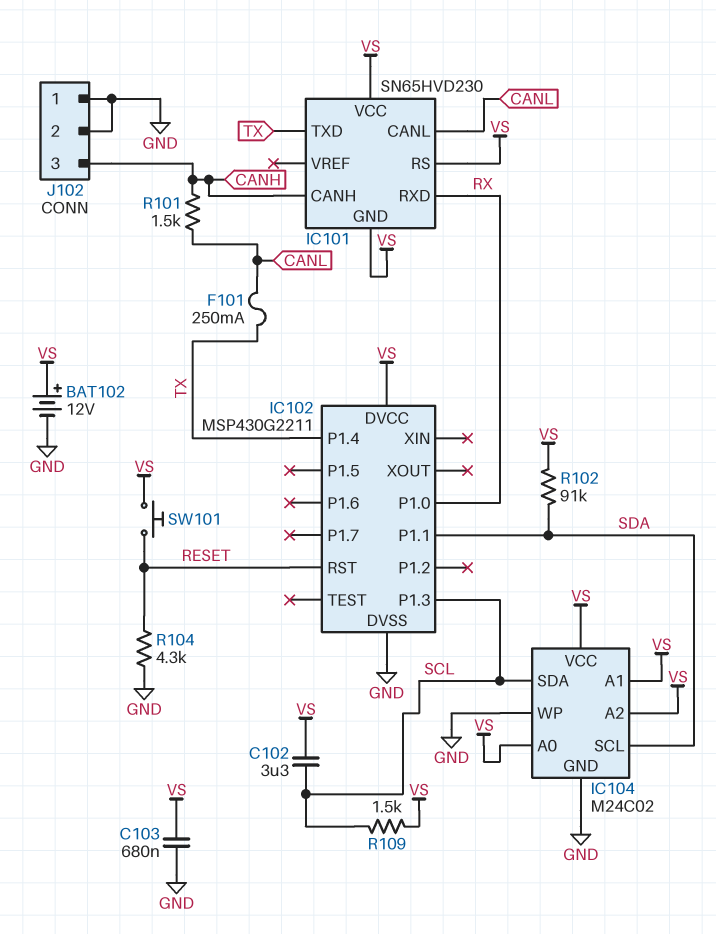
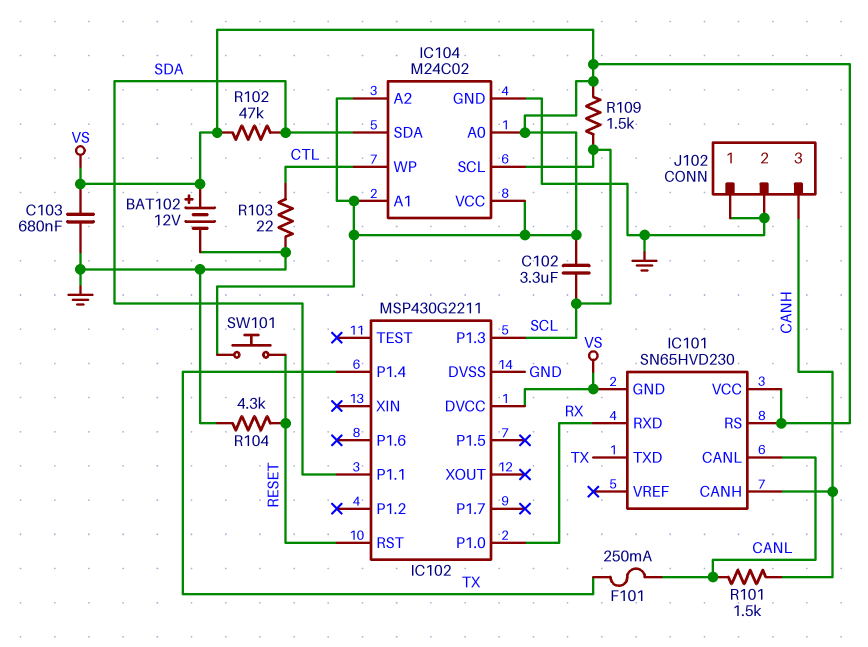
IC104 pin SCL: SDA -> SCL
IC104 pin SDA: SCL -> SDA
IC104 pin WP: GND -> CTL
R102: 91k (SDA, VS) -> 47k (SDA, VS)
R103: none -> 22 (CTL, GND)

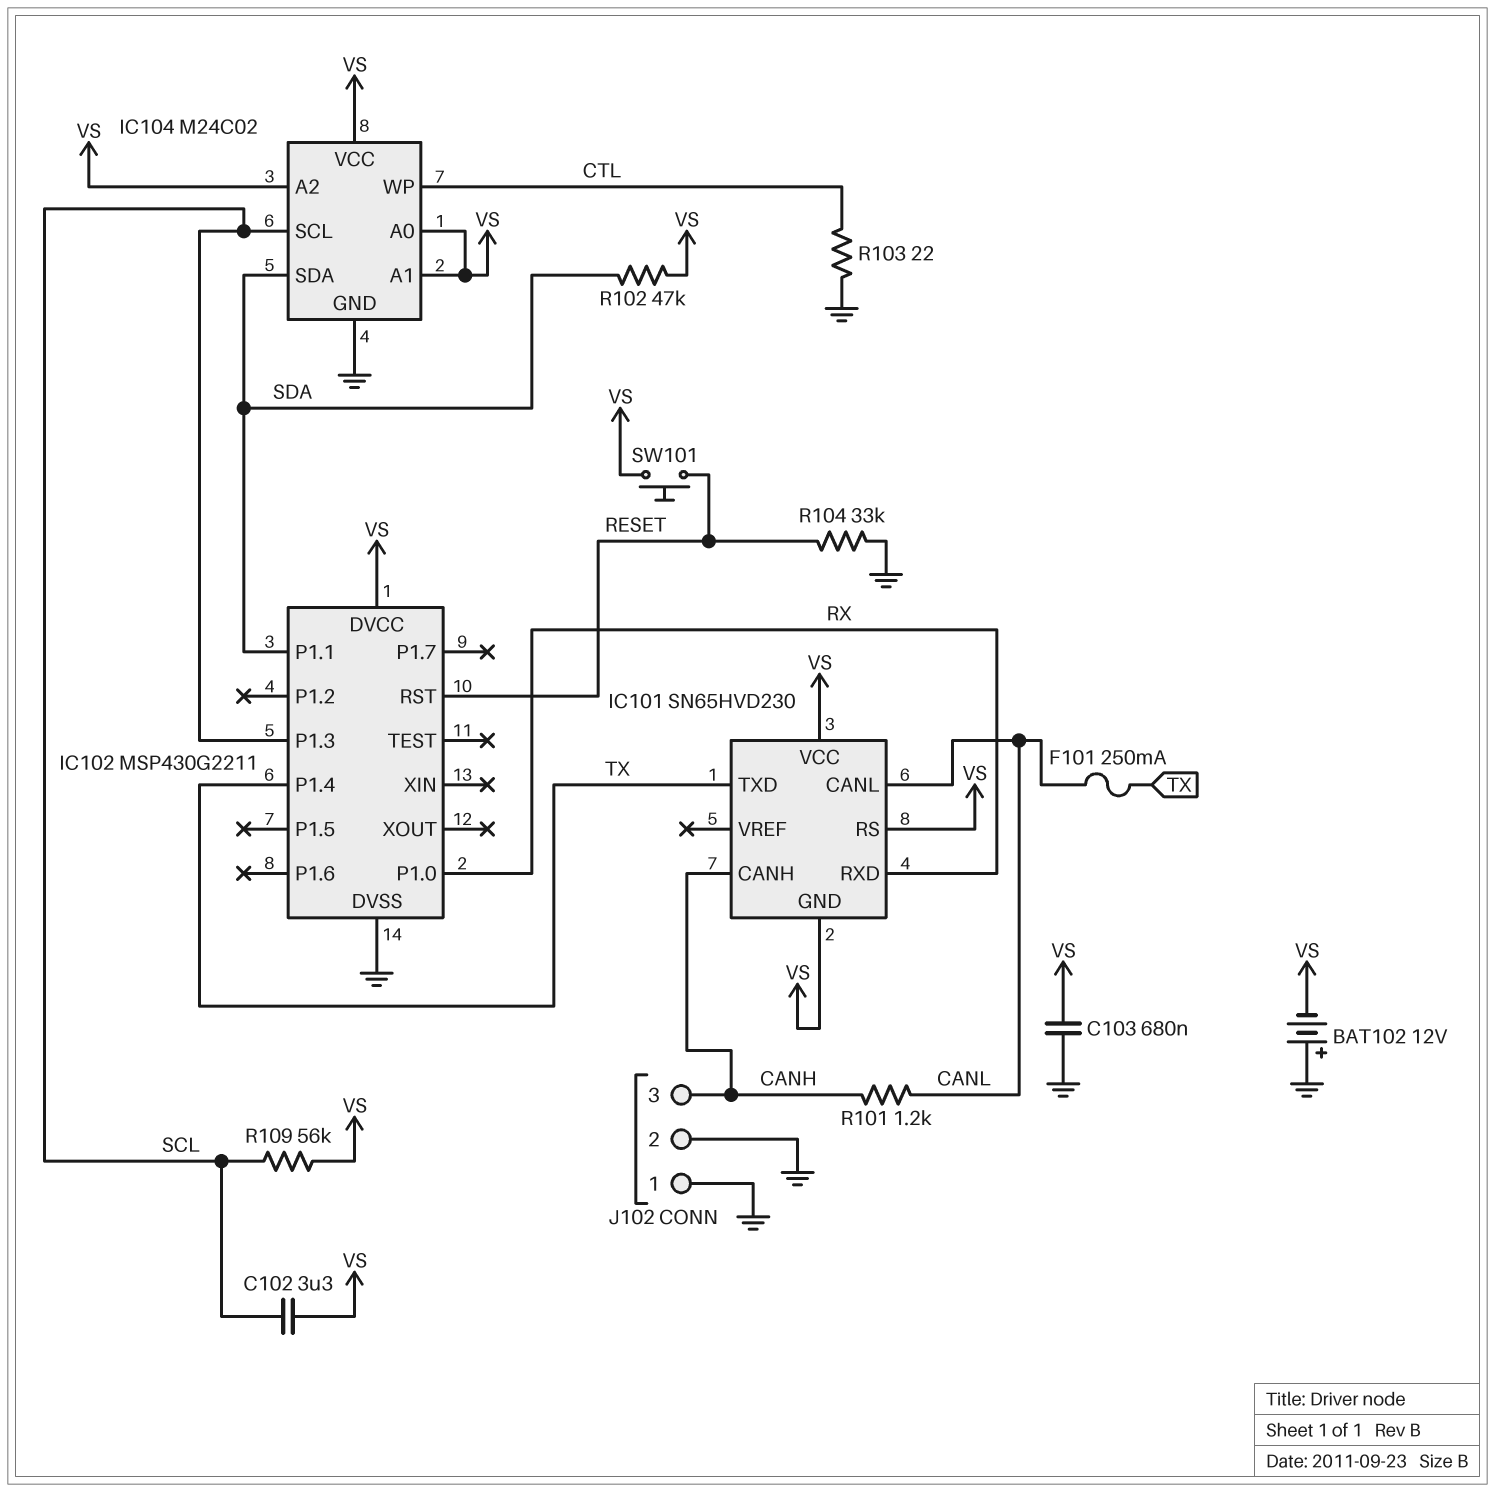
BAT102: 12V (plus VS, minus GND) -> 12V (plus GND, minus VS)
R101: 1.5k (CANH, CANL) -> 1.2k (CANH, CANL)
R104: 4.3k (GND, RESET) -> 33k (GND, RESET)
R109: 1.5k (SCL, VS) -> 56k (SCL, VS)

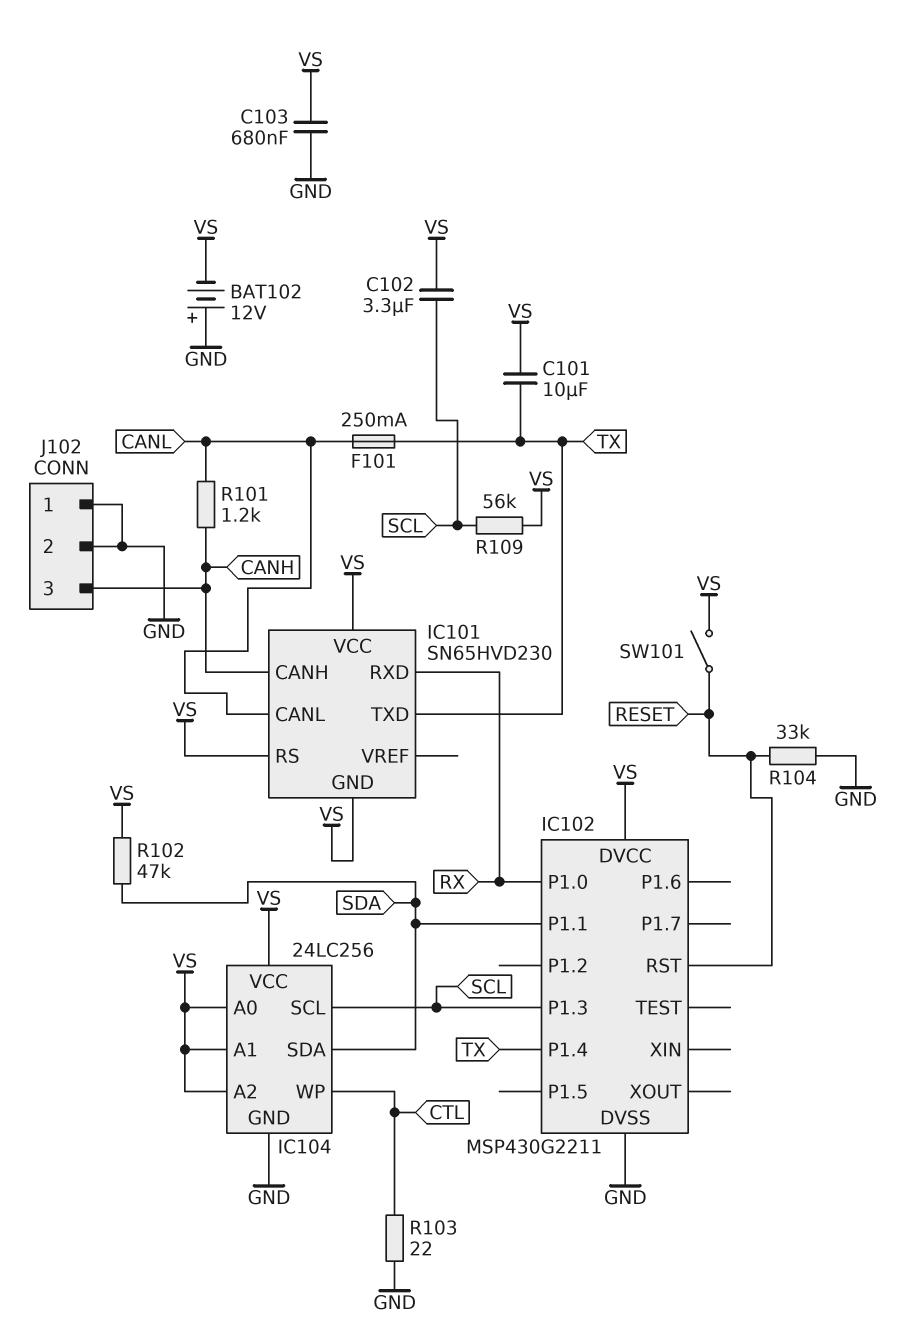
C101: none -> 10uF (TX, VS)
IC104: M24C02 -> 24LC256
SW101: button (RESET, VS) -> switch (RESET, VS)

